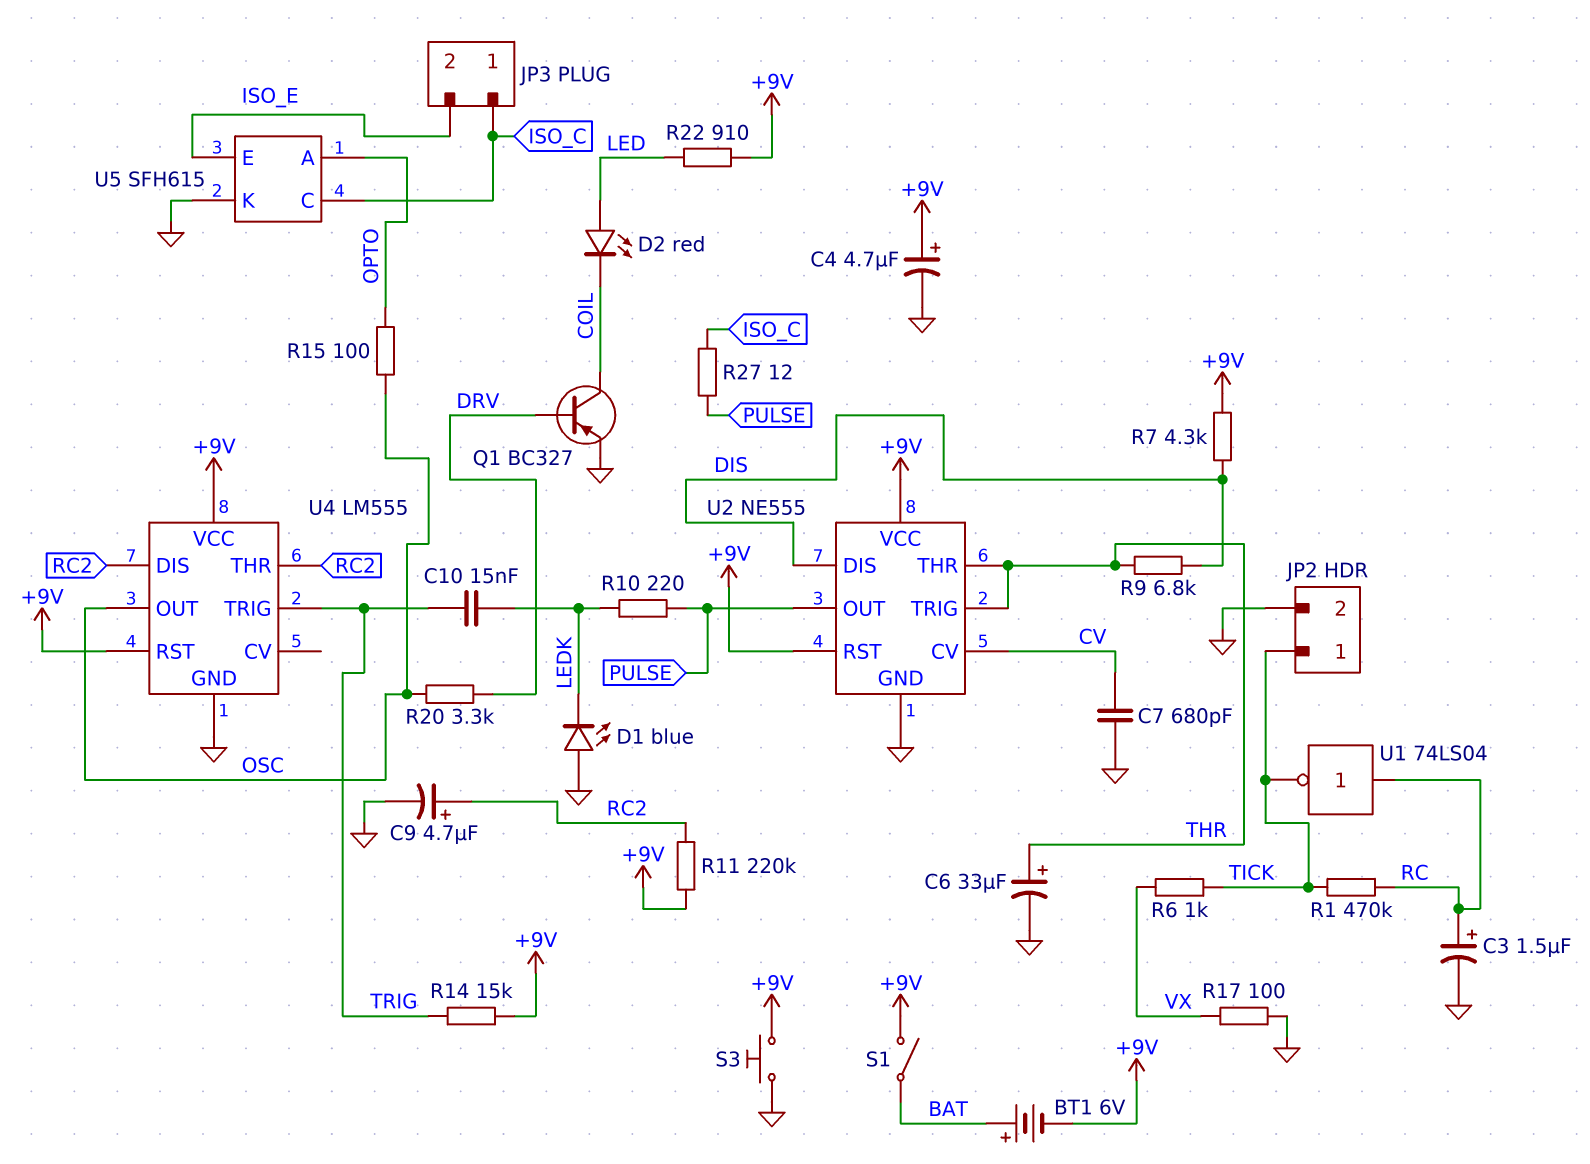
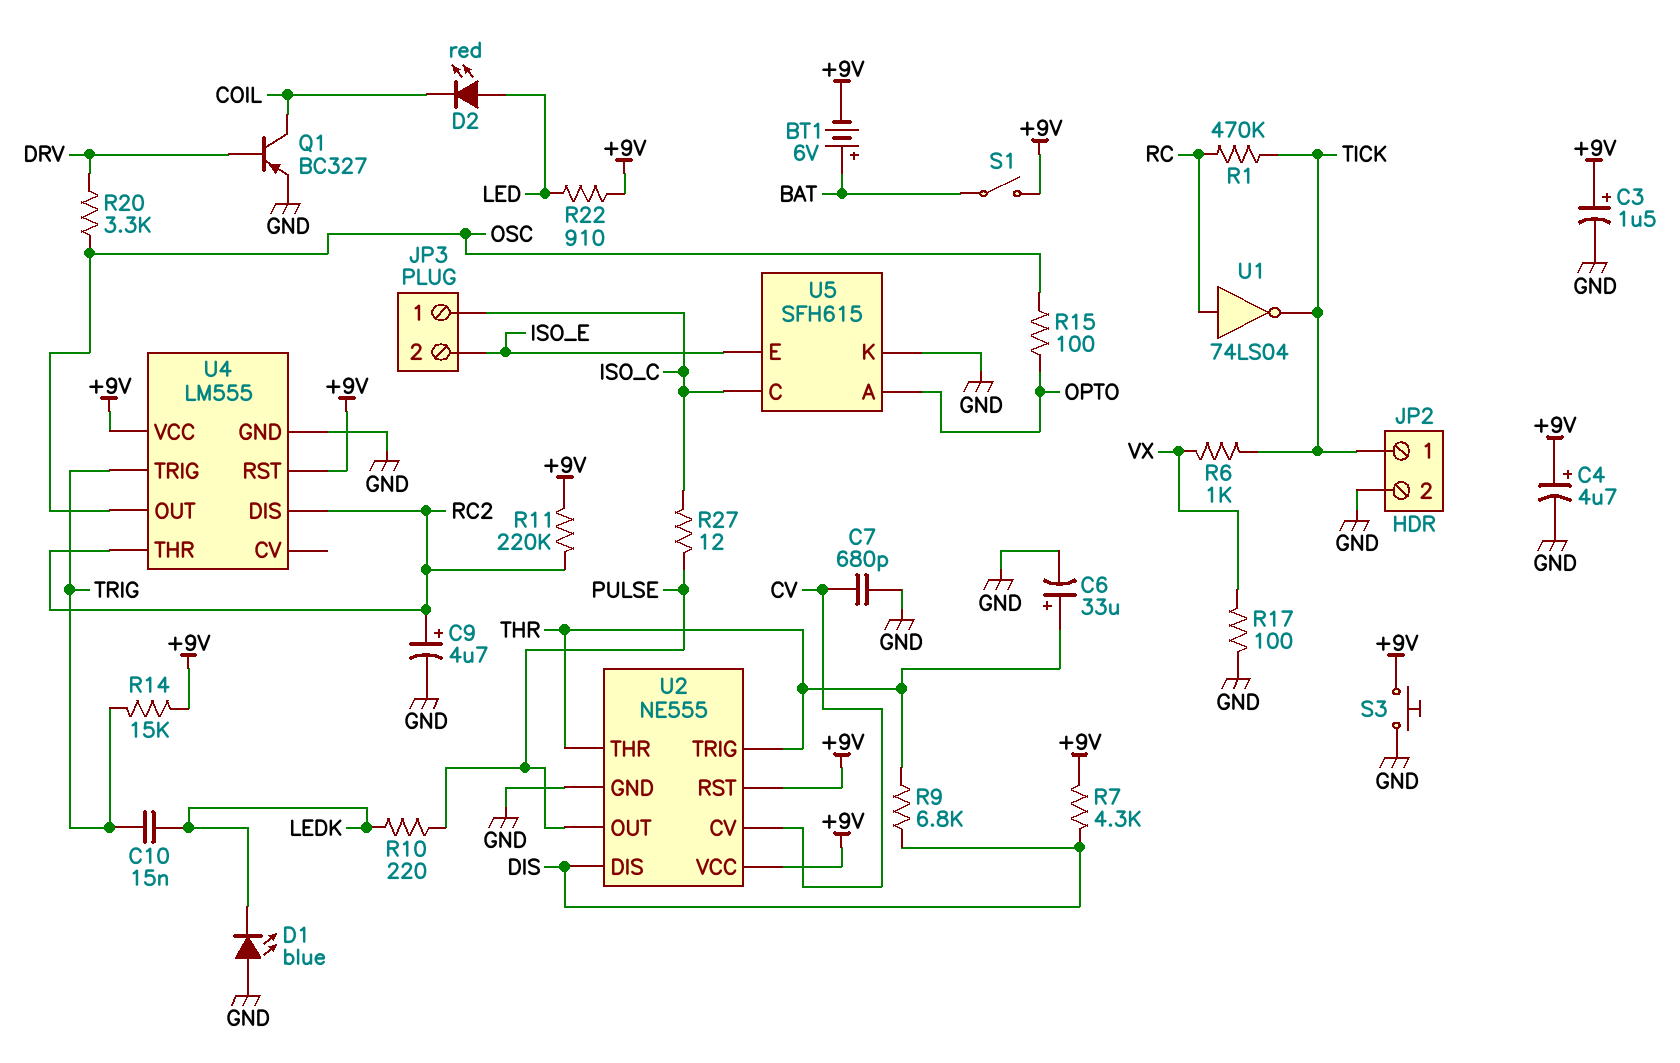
C3: 1.5uF (plus RC, minus GND) -> 1.5uF (plus +9V, minus GND)

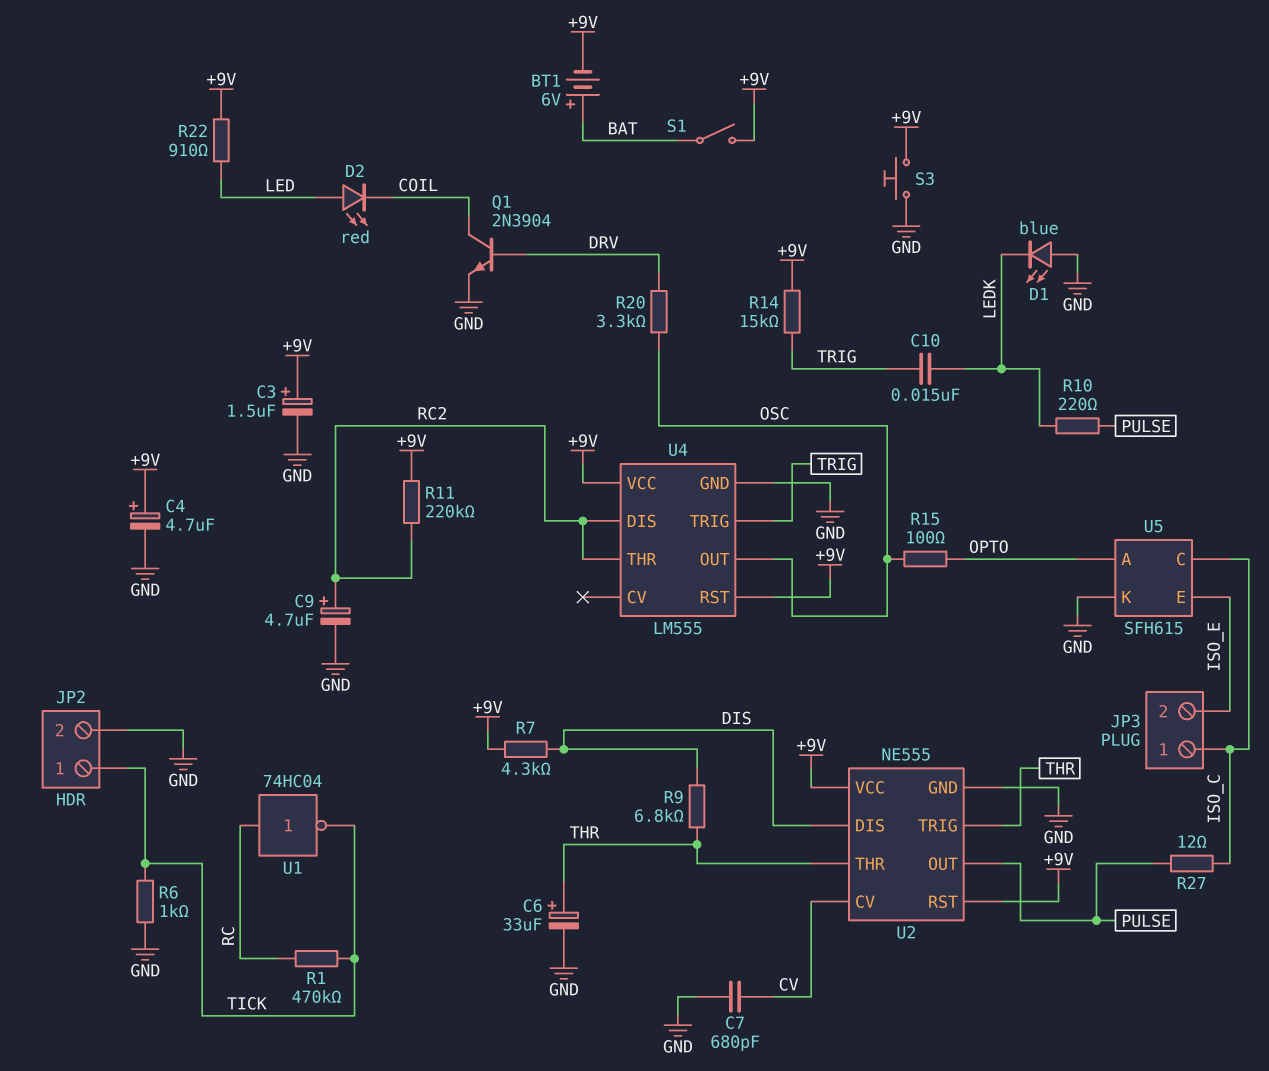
Q1: PNP BC327 (B DRV, C COIL, E GND) -> NPN 2N3904 (B DRV, C COIL, E GND)
R6: 1k (TICK, VX) -> 1k (GND, TICK)
R17: 100 (GND, VX) -> none
U1: NOT 74LS04 (in RC, out TICK) -> NOT 74HC04 (in RC, out TICK)

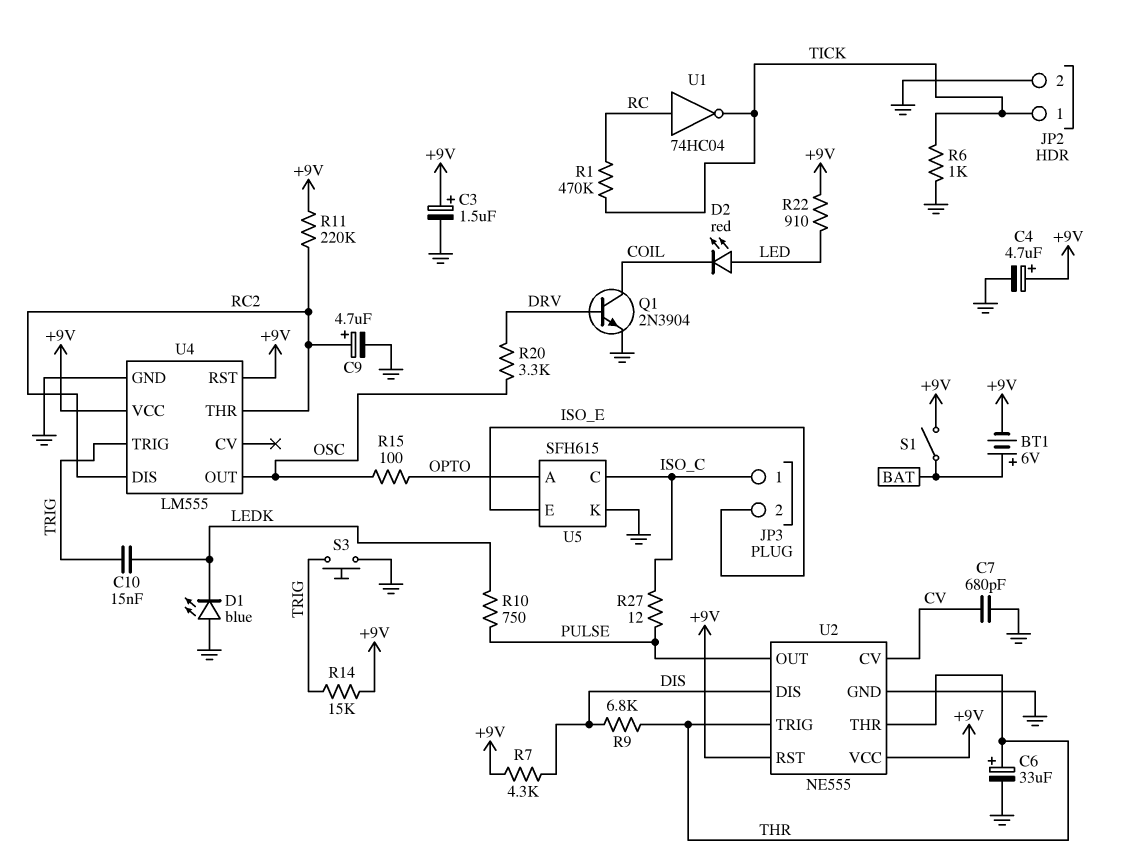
R10: 220 (LEDK, PULSE) -> 750 (LEDK, PULSE)
S3: button (+9V, GND) -> button (GND, TRIG)

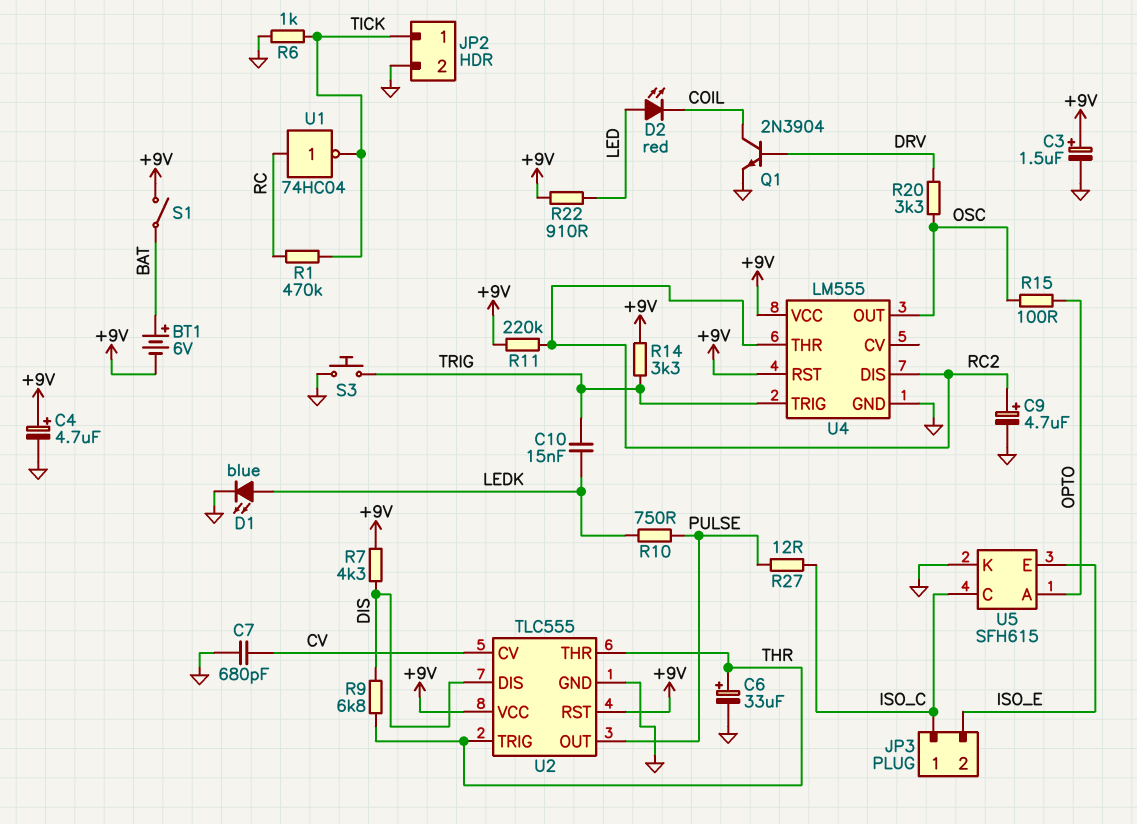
D1: LED blue (A GND, K LEDK) -> LED blue (A LEDK, K GND)
R14: 15k (+9V, TRIG) -> 3.3k (+9V, TRIG)
U2: NE555 -> TLC555

